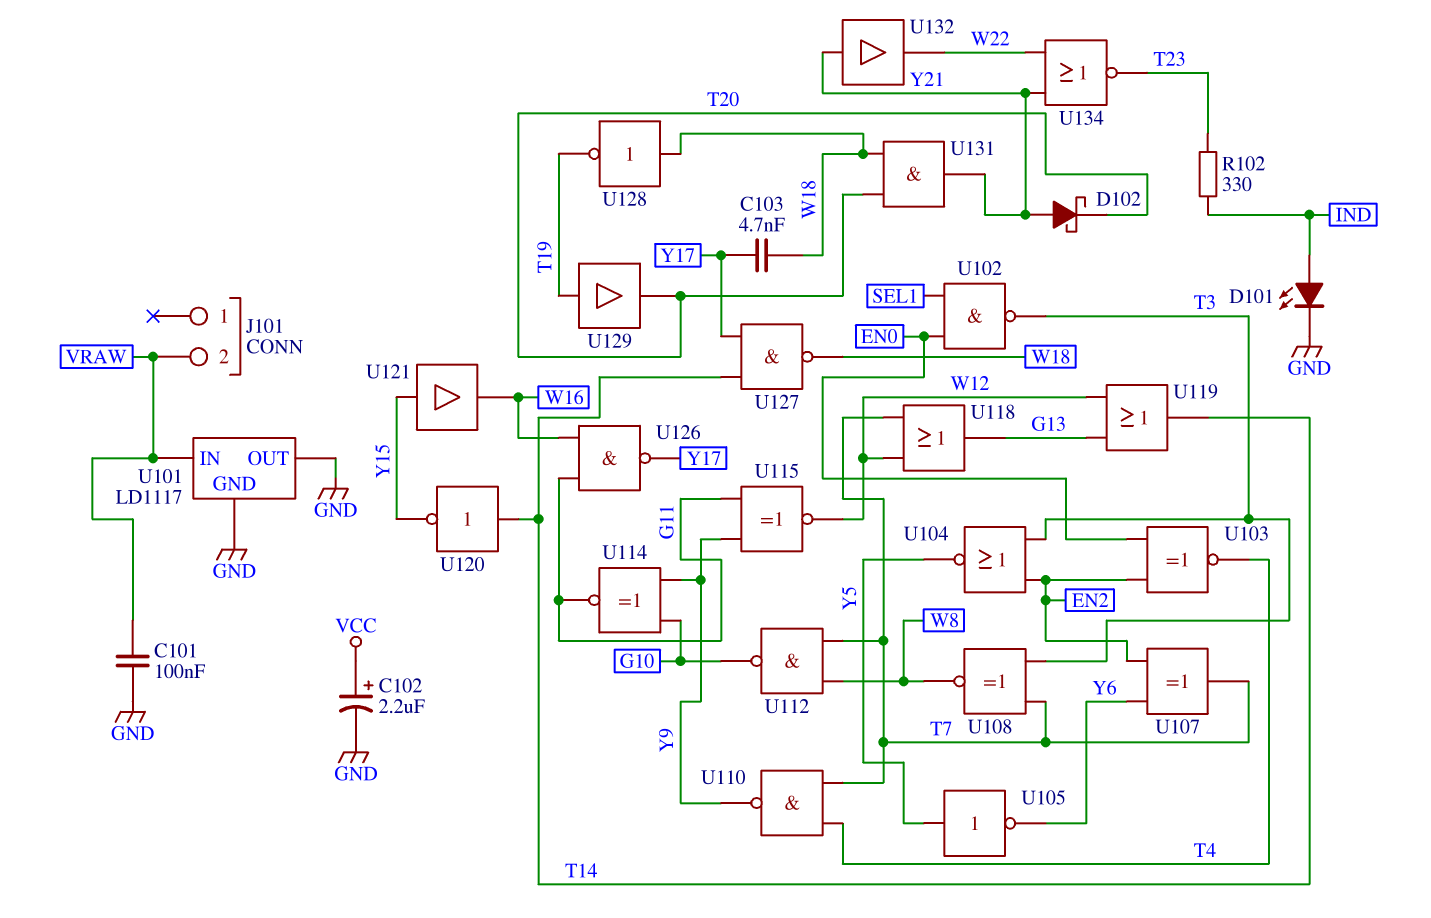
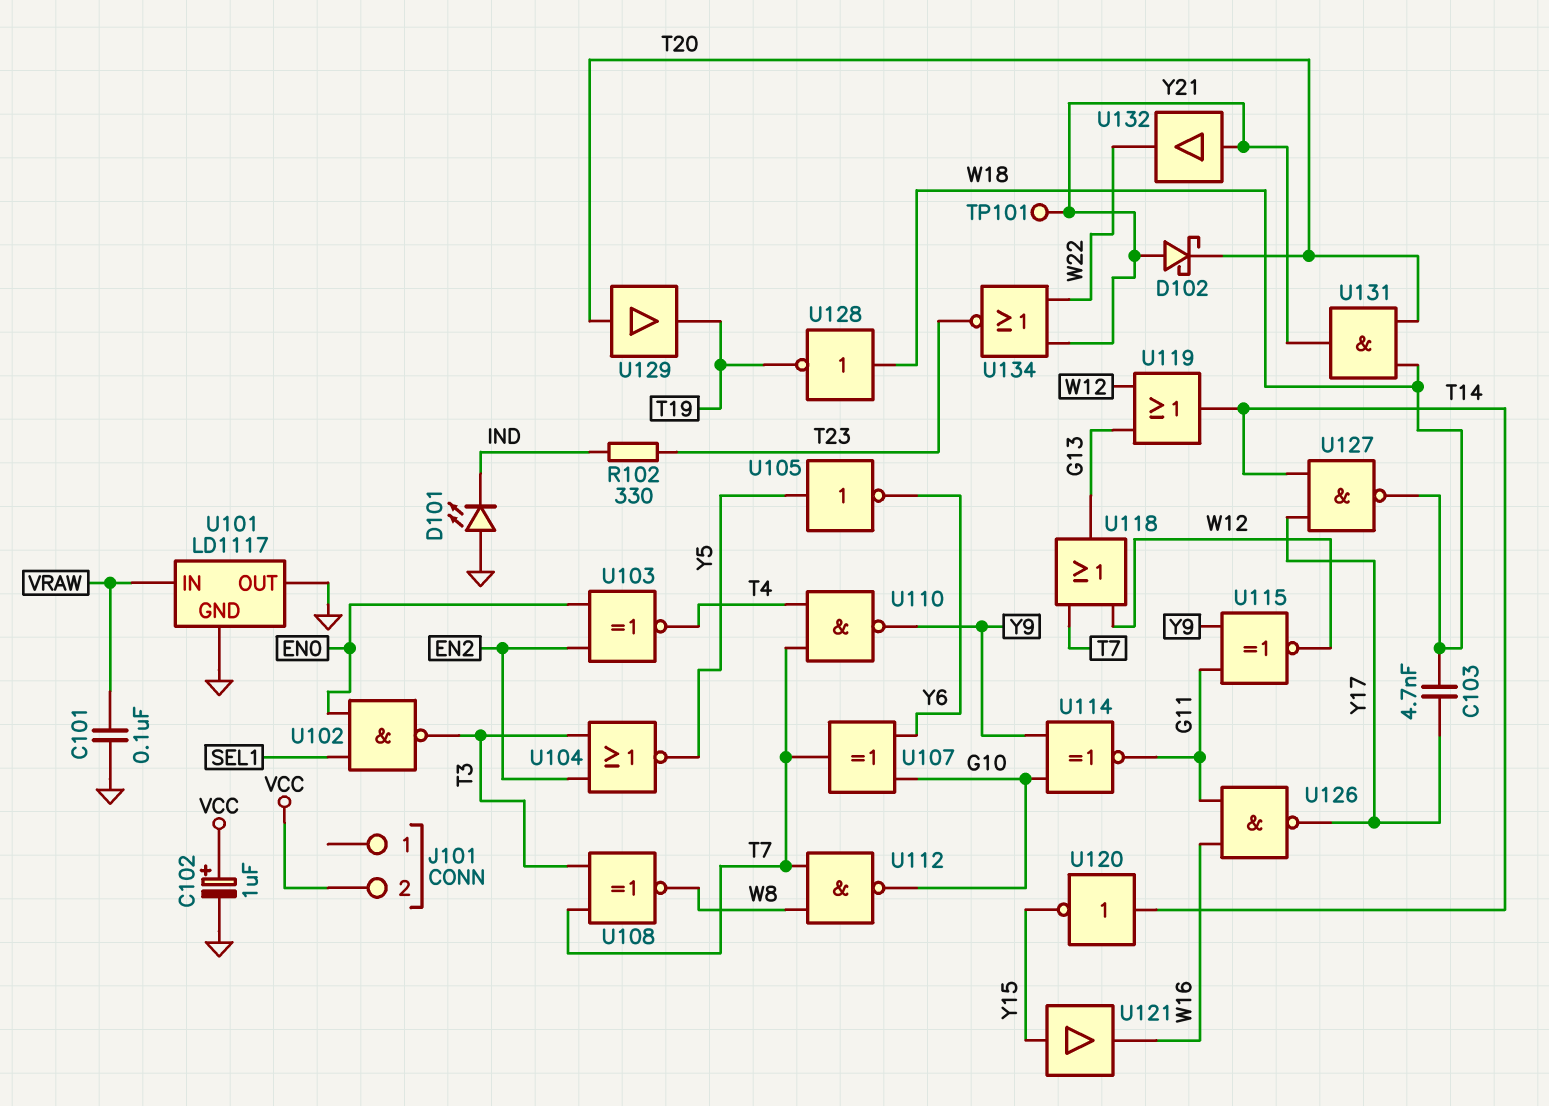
C102: 2.2uF (plus VCC, minus GND) -> 1uF (plus VCC, minus GND)
D101: LED (A IND, K GND) -> LED (A GND, K IND)
J101 pin 2: VRAW -> VCC
TP101: none -> test point (Y21)
U107: XOR (in EN2, in Y6, out T7) -> XOR (in G10, in Y6, out T7)
U129: buffer (in T19, out T20) -> buffer (in T20, out T19)

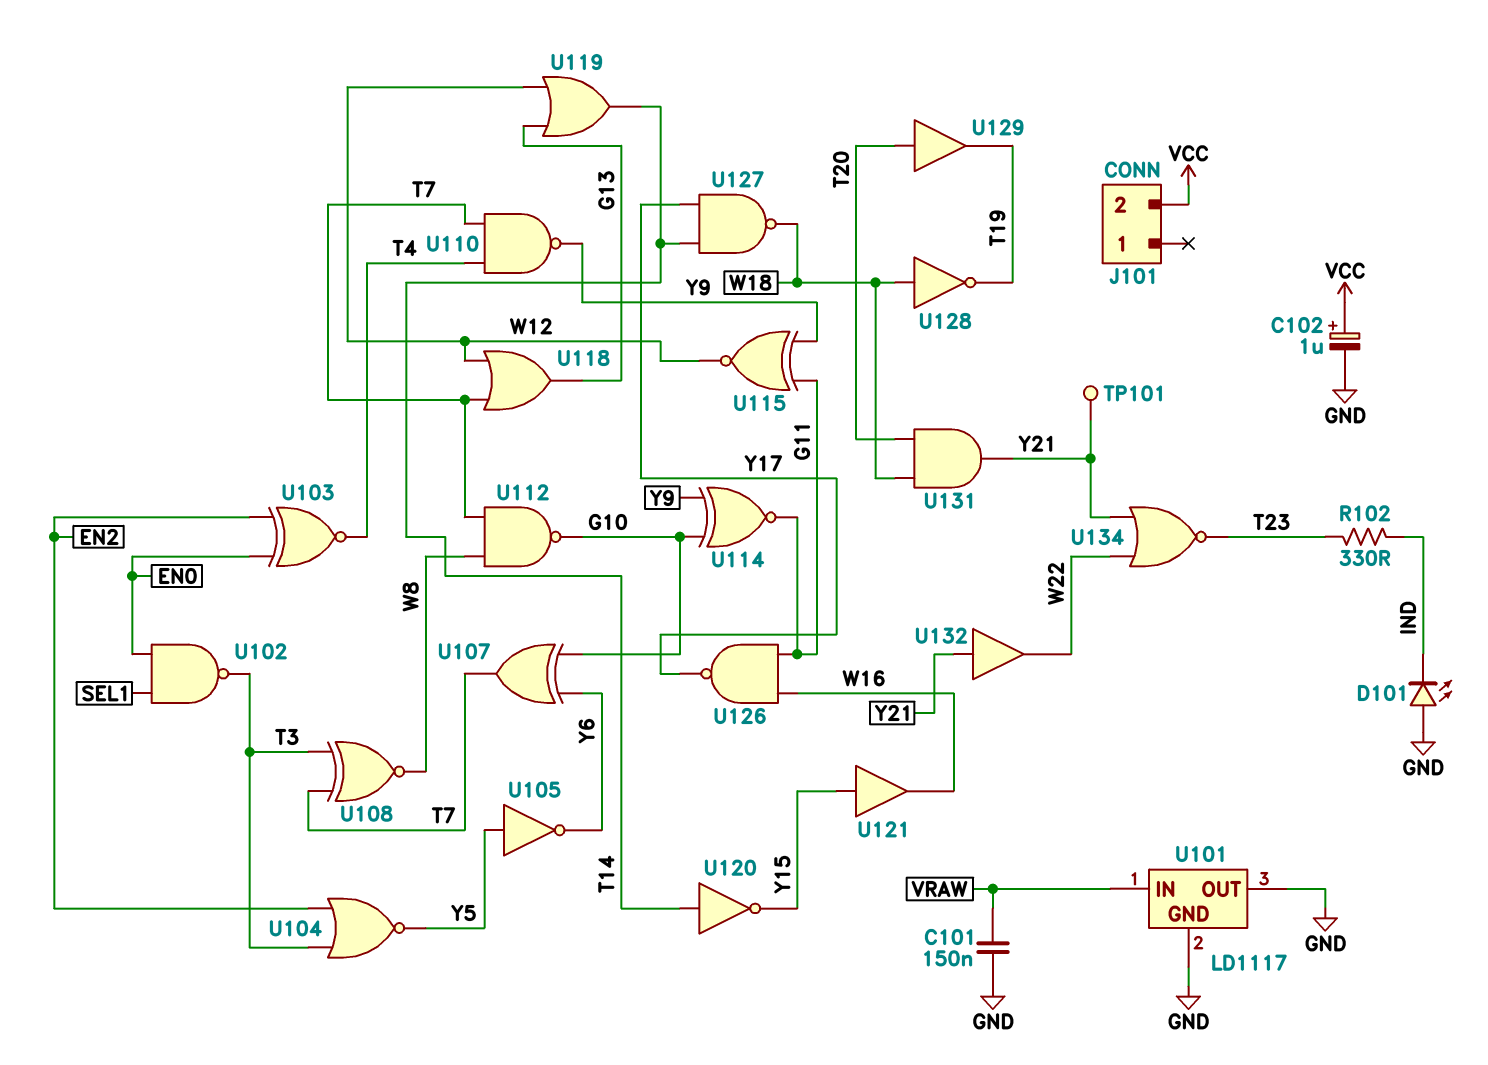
C101: 100nF (GND, VRAW) -> 150nF (GND, VRAW)
C103: 4.7nF (W18, Y17) -> none
D102: schottky (A Y21, K T20) -> none

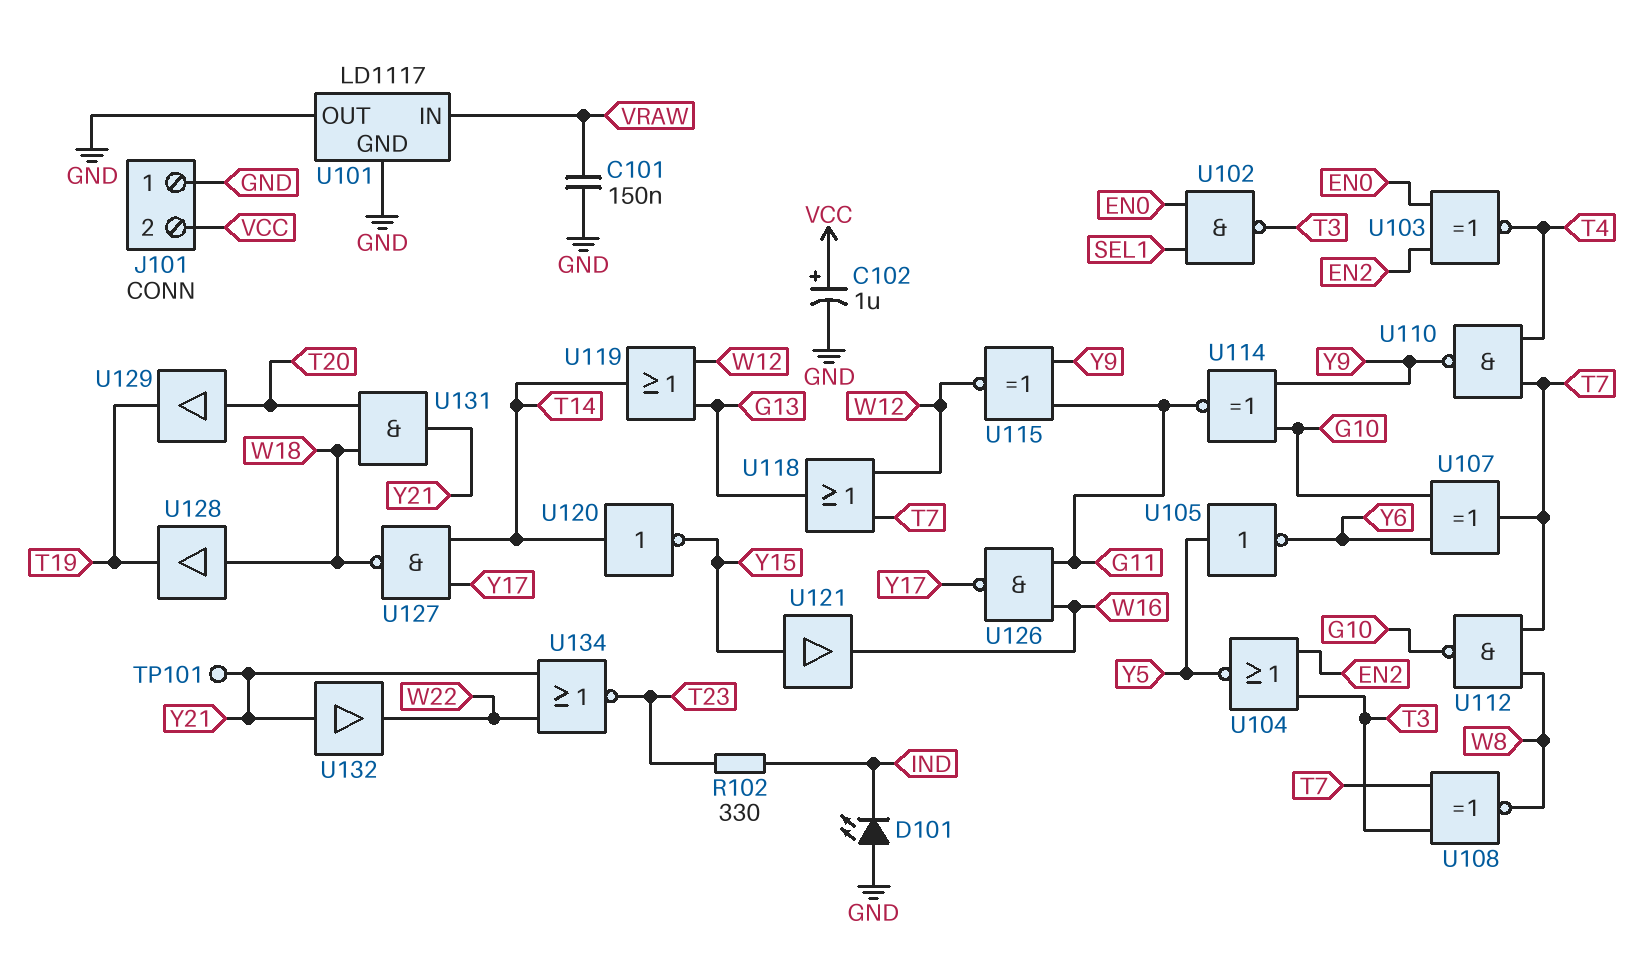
J101 pin 1: none -> GND
U128: NOT (in W18, out T19) -> buffer (in W18, out T19)

